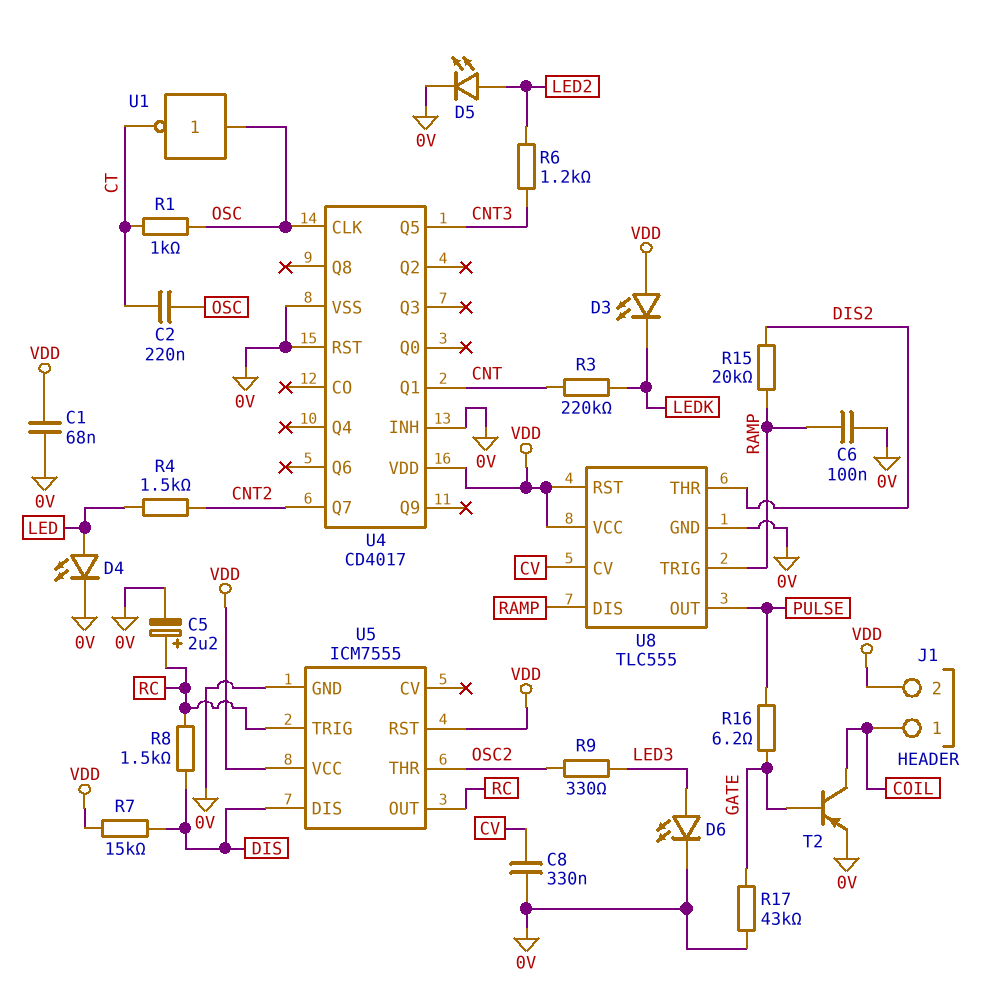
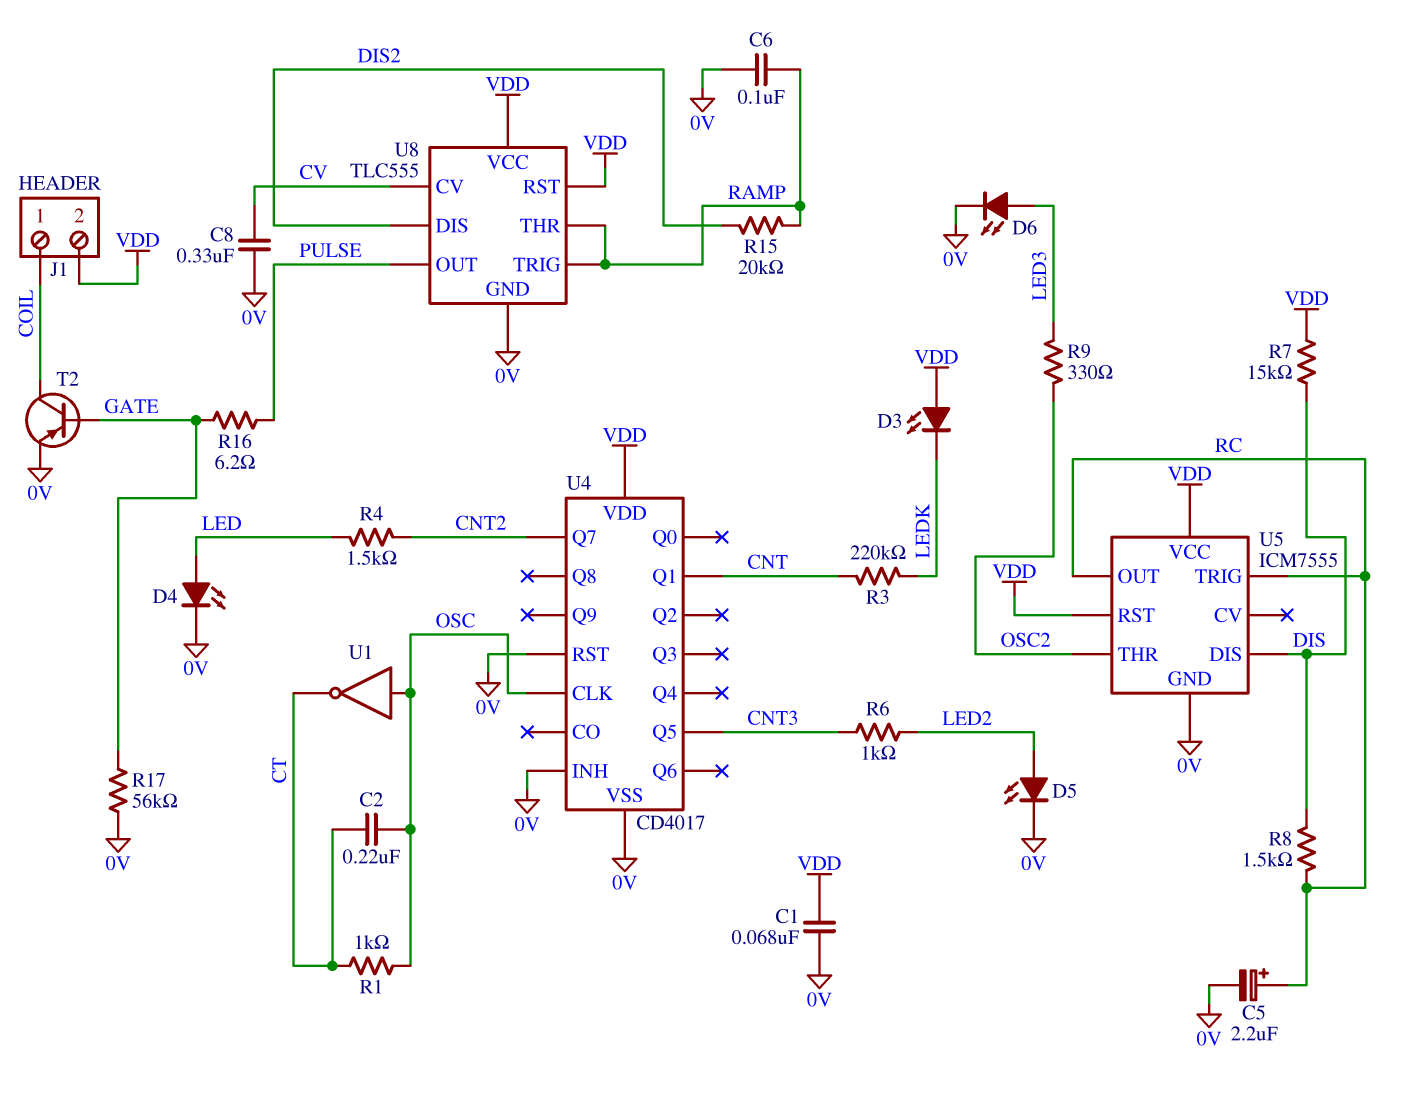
R6: 1.2k (CNT3, LED2) -> 1k (CNT3, LED2)
R17: 43k (0V, GATE) -> 56k (0V, GATE)
U8 pin DIS: RAMP -> DIS2
U8 pin THR: DIS2 -> RAMP

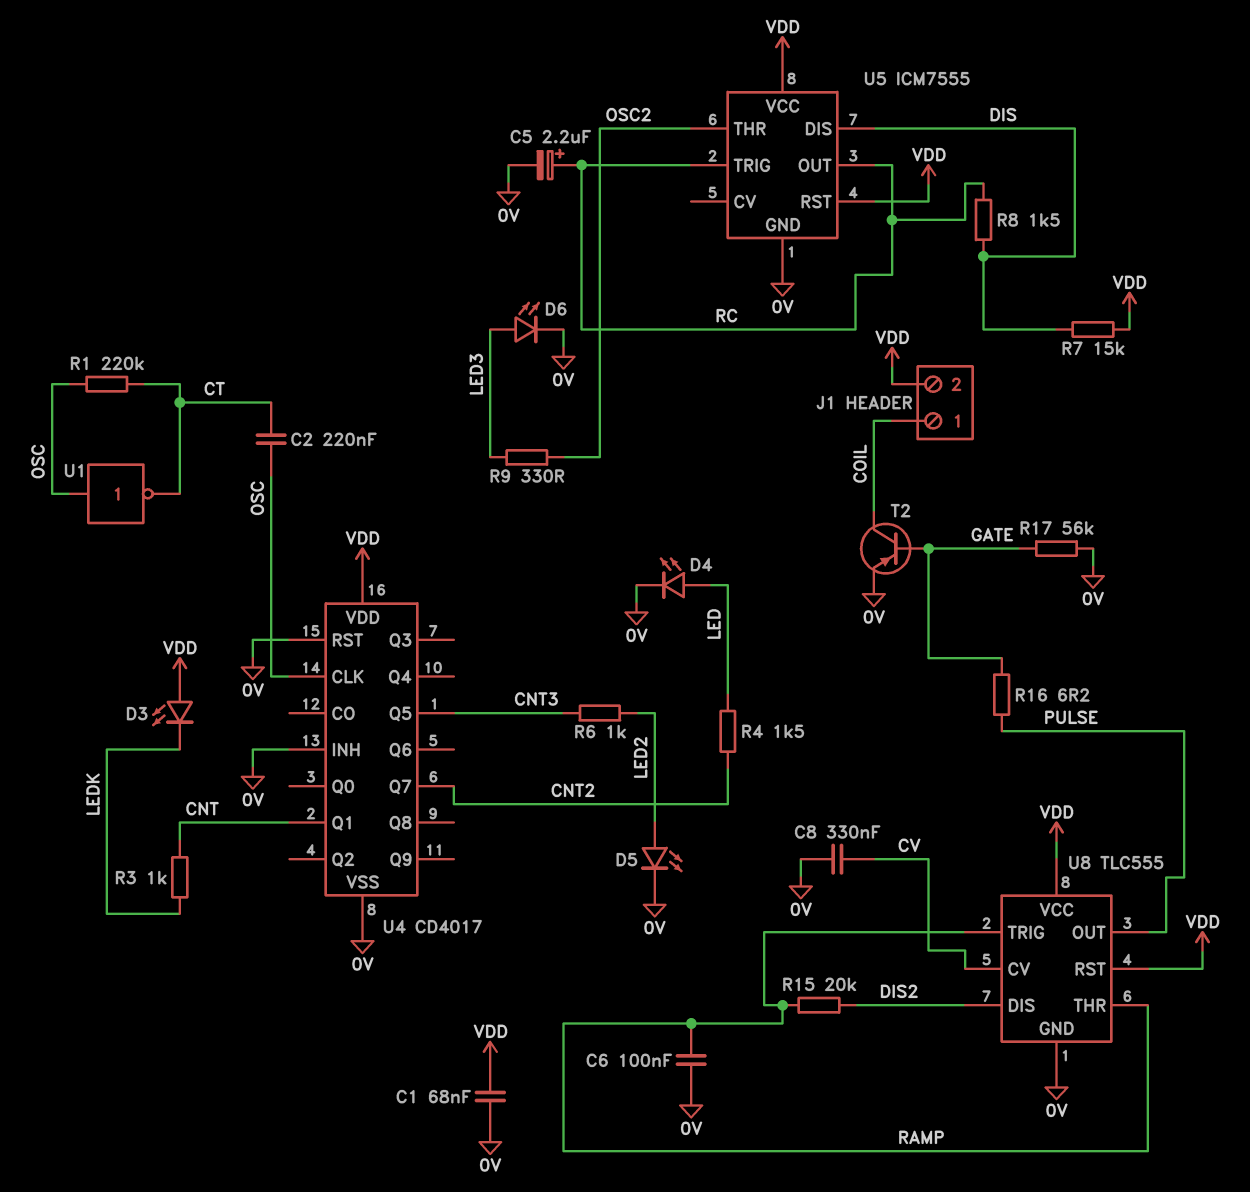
R1: 1k (CT, OSC) -> 220k (CT, OSC)
R3: 220k (CNT, LEDK) -> 1k (CNT, LEDK)

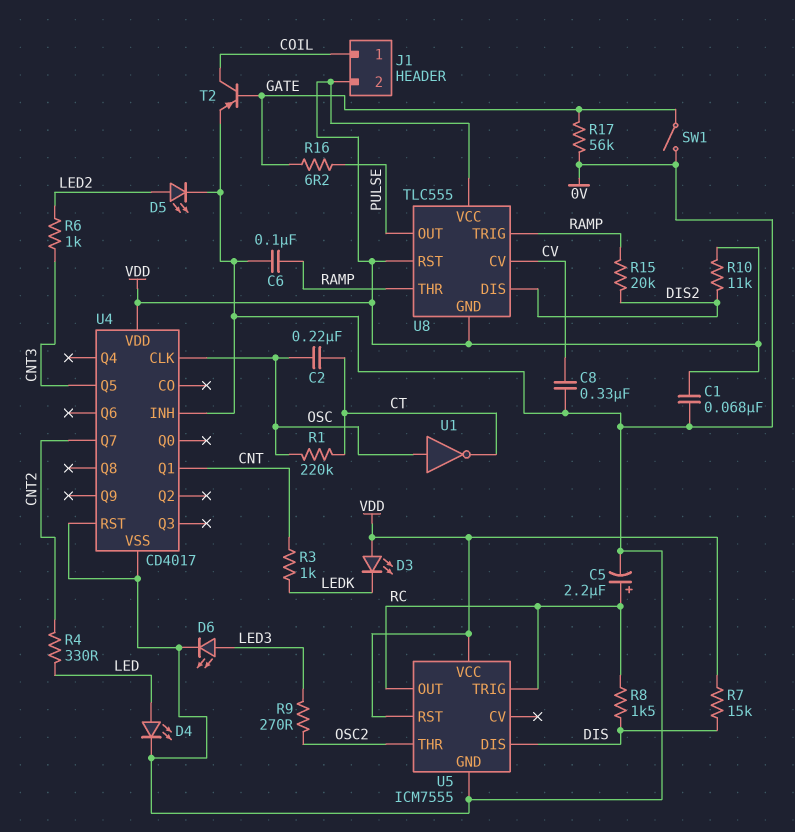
R4: 1.5k (CNT2, LED) -> 330 (CNT2, LED)
R9: 330 (LED3, OSC2) -> 270 (LED3, OSC2)
R10: none -> 11k (DIS2, VDD)
SW1: none -> switch (0V, GATE)
U8 pin GND: 0V -> VDD

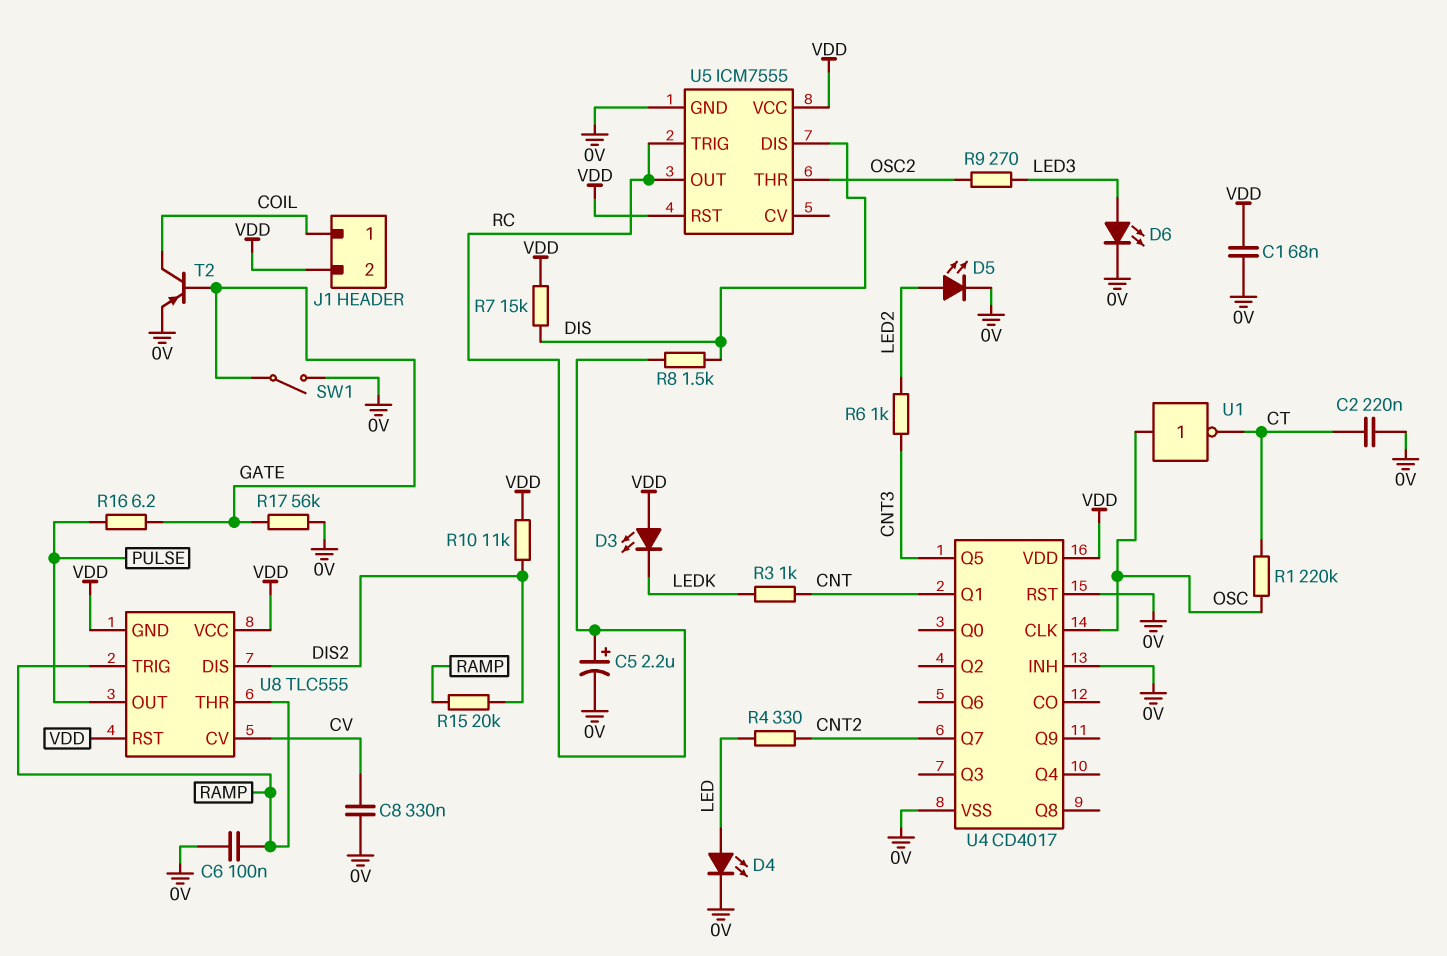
C2: 220nF (CT, OSC) -> 220nF (0V, CT)

